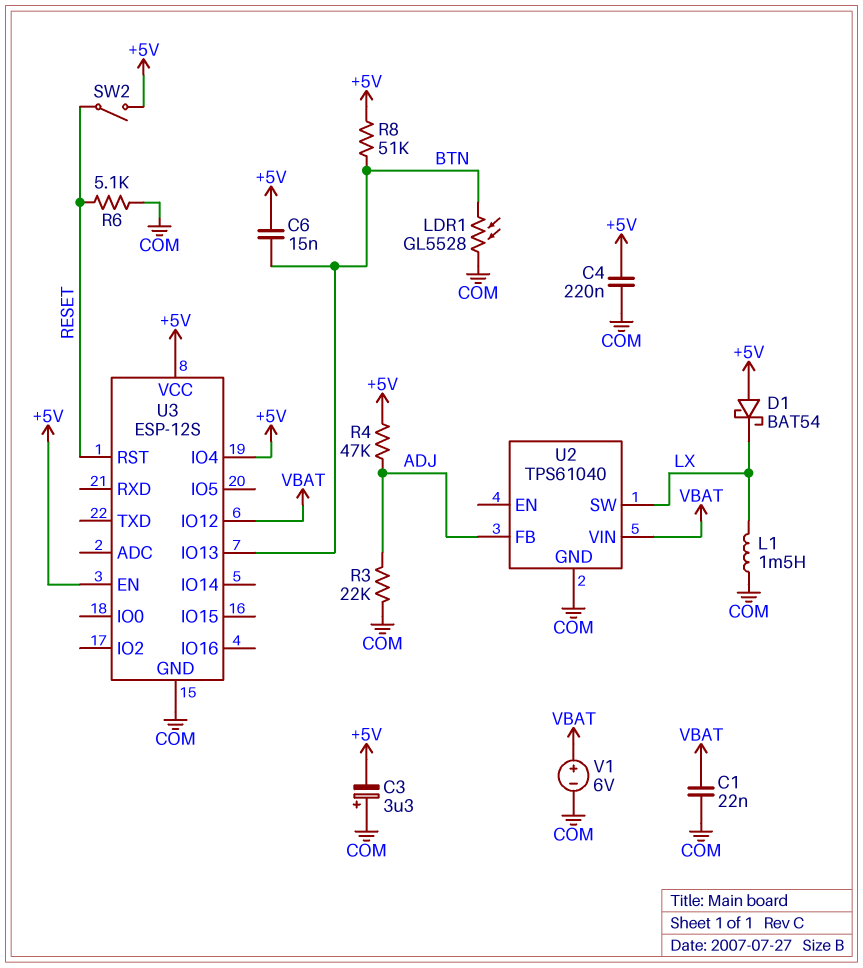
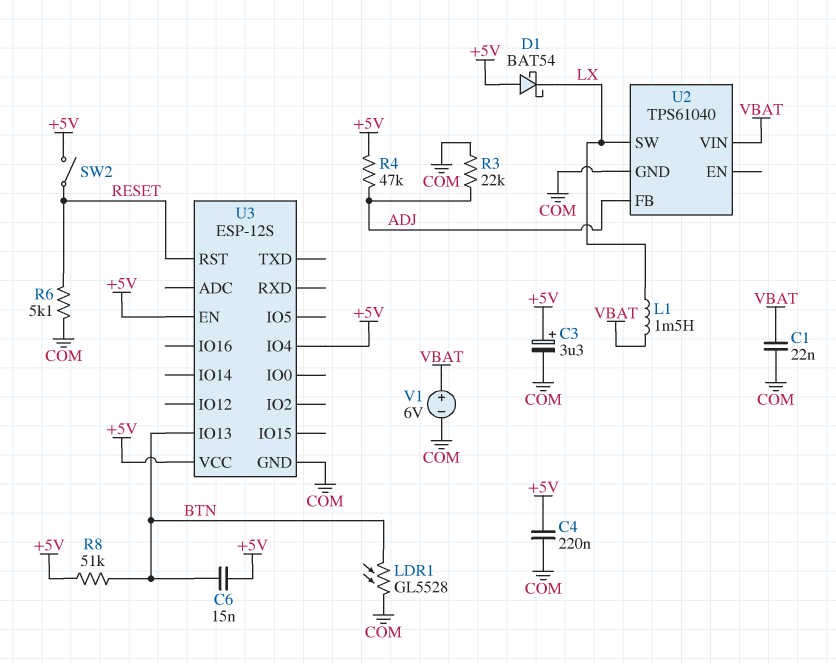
C3: 3.3uF (plus COM, minus +5V) -> 3.3uF (plus +5V, minus COM)
L1: 1.5mH (COM, LX) -> 1.5mH (LX, VBAT)
U3 pin IO12: VBAT -> none

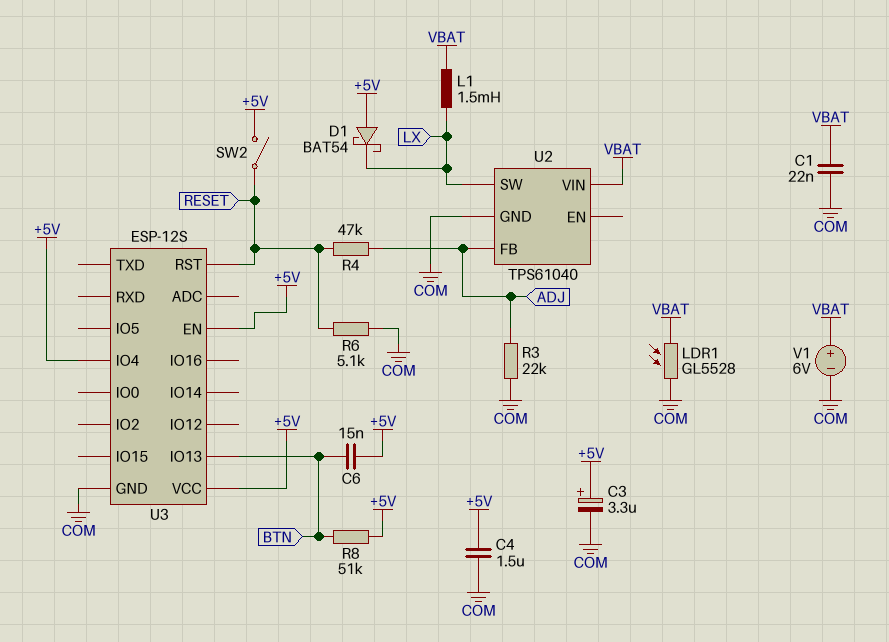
C4: 220nF (+5V, COM) -> 1.5uF (+5V, COM)
LDR1: GL5528 (BTN, COM) -> GL5528 (COM, VBAT)
R4: 47k (+5V, ADJ) -> 47k (ADJ, RESET)

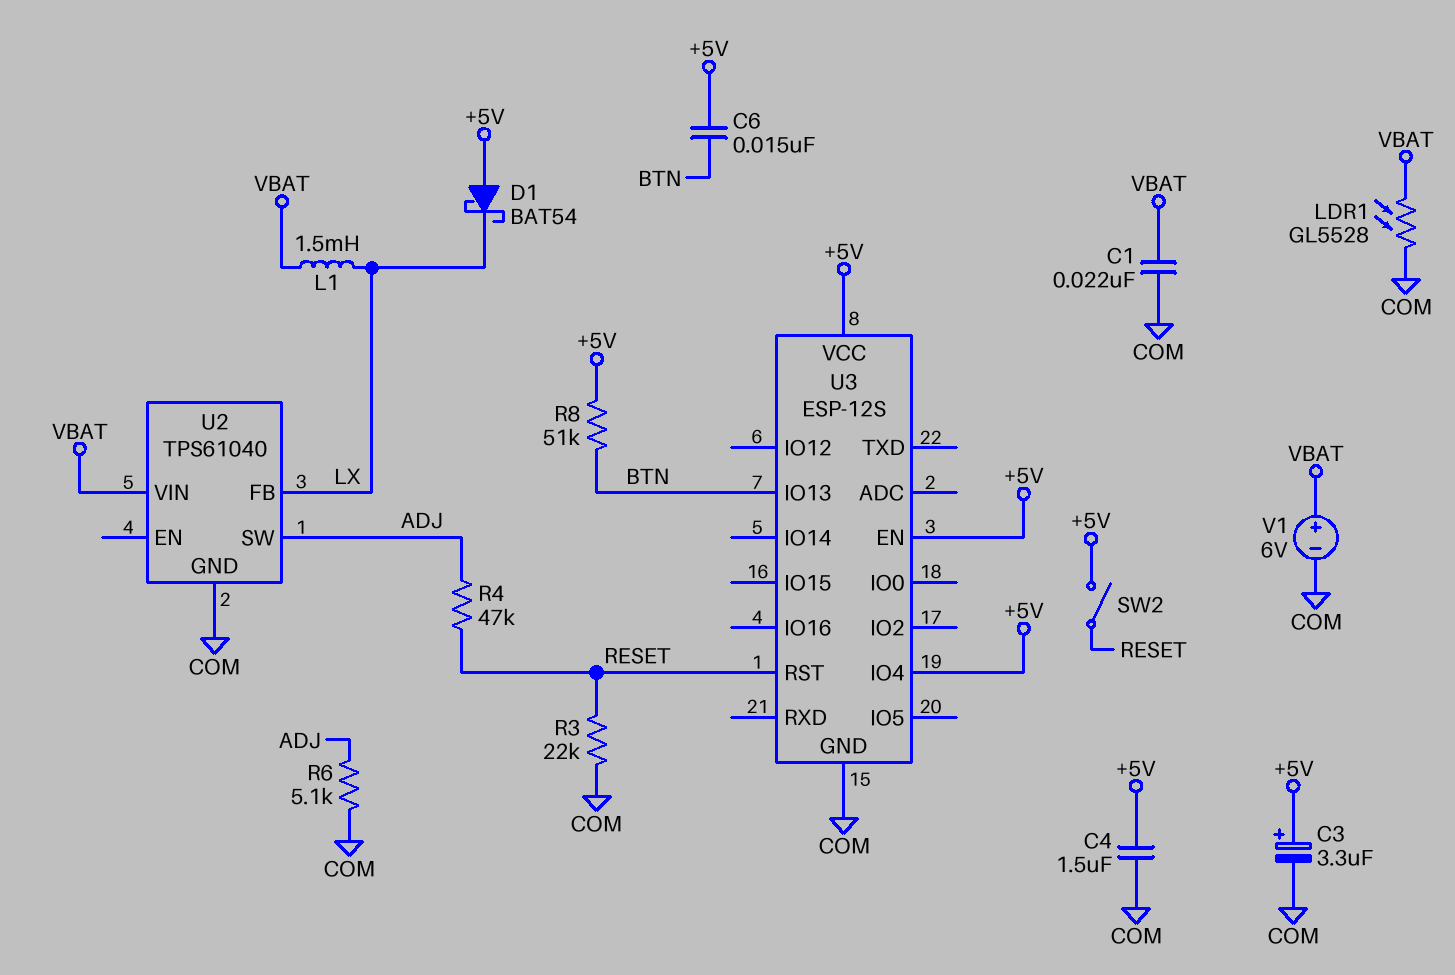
R3: 22k (ADJ, COM) -> 22k (COM, RESET)
R6: 5.1k (COM, RESET) -> 5.1k (ADJ, COM)
U2 pin FB: ADJ -> LX
U2 pin SW: LX -> ADJ

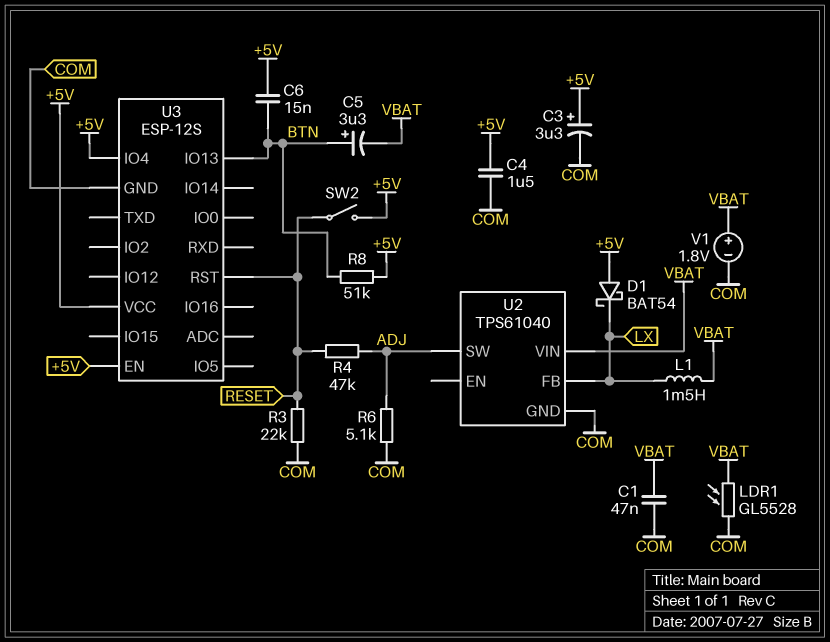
C1: 22nF (COM, VBAT) -> 47nF (COM, VBAT)
C5: none -> 3.3uF (plus BTN, minus VBAT)
V1: 6V (plus VBAT, minus COM) -> 1.8V (plus VBAT, minus COM)

